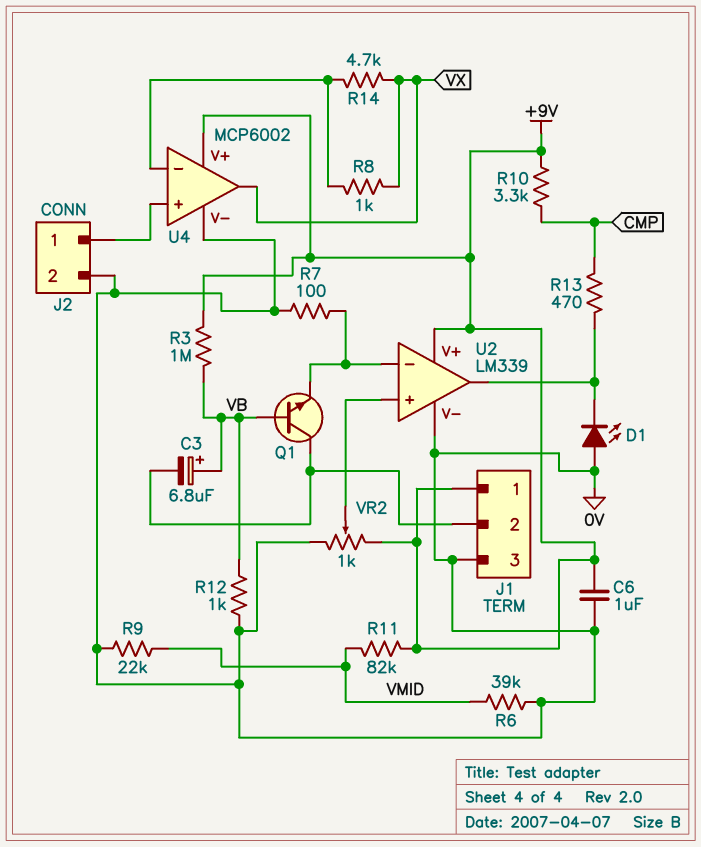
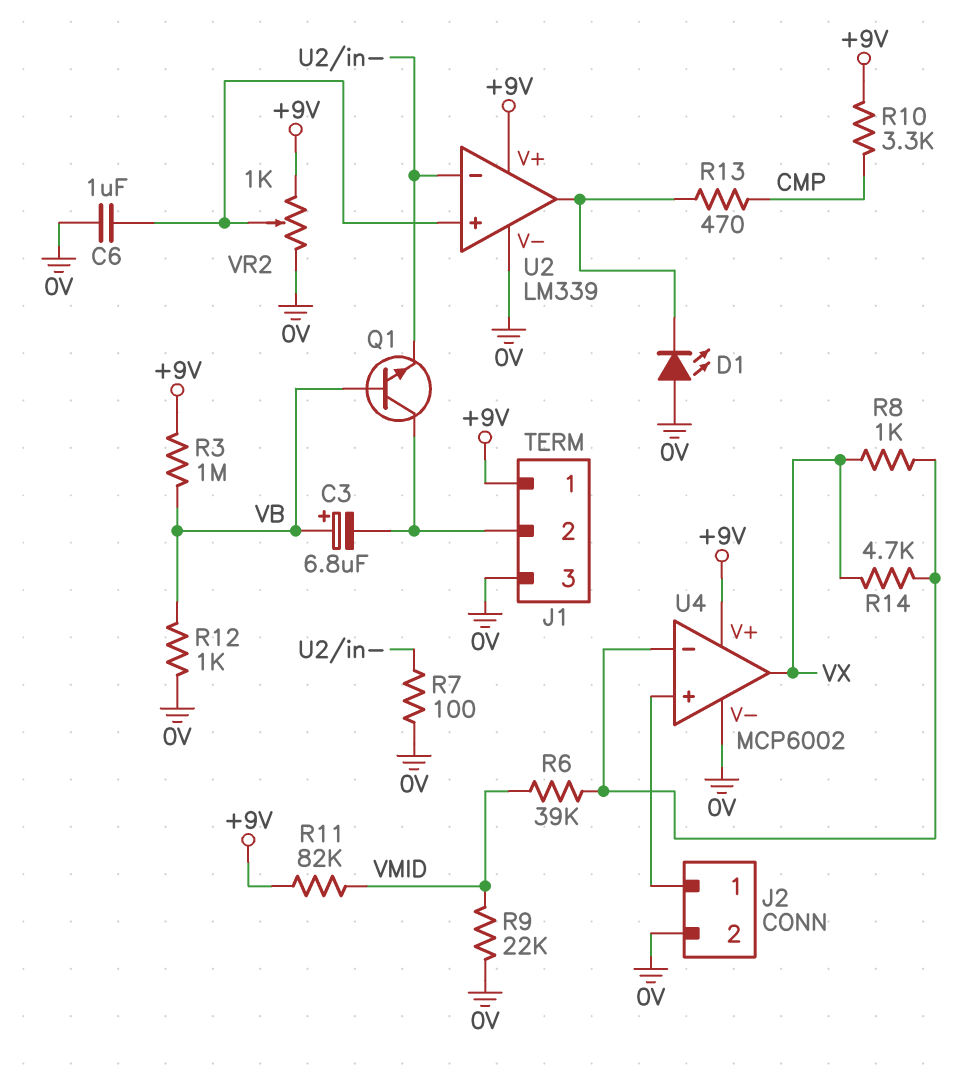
C6: 1uF (+9V, 0V) -> 1uF (0V, U2/in+)
R6: 39k (0V, VMID) -> 39k (U4/in-, VMID)

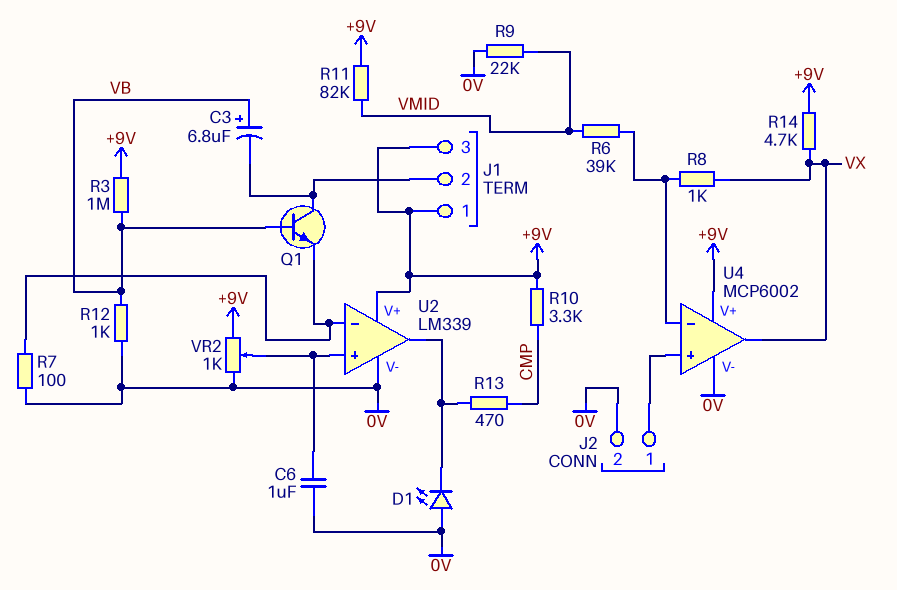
J1 pin 3: 0V -> +9V
R14: 4.7k (U4/in-, VX) -> 4.7k (+9V, VX)

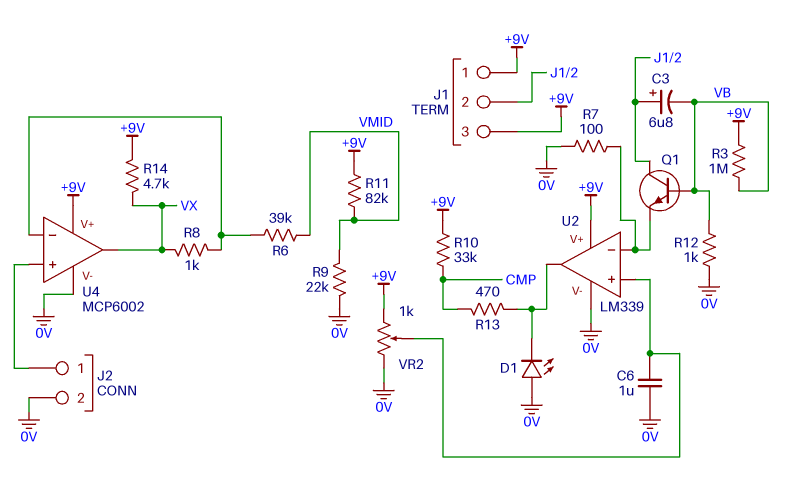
C3: 6.8uF (plus VB, minus J1/2) -> 6.8uF (plus J1/2, minus VB)
R10: 3.3k (+9V, CMP) -> 33k (+9V, CMP)

